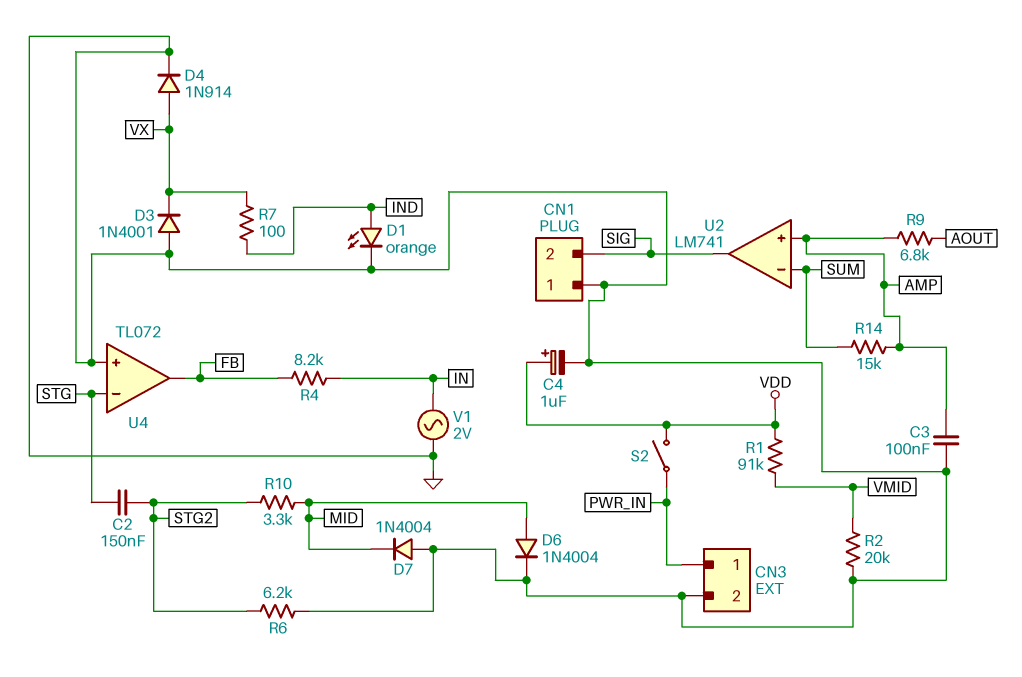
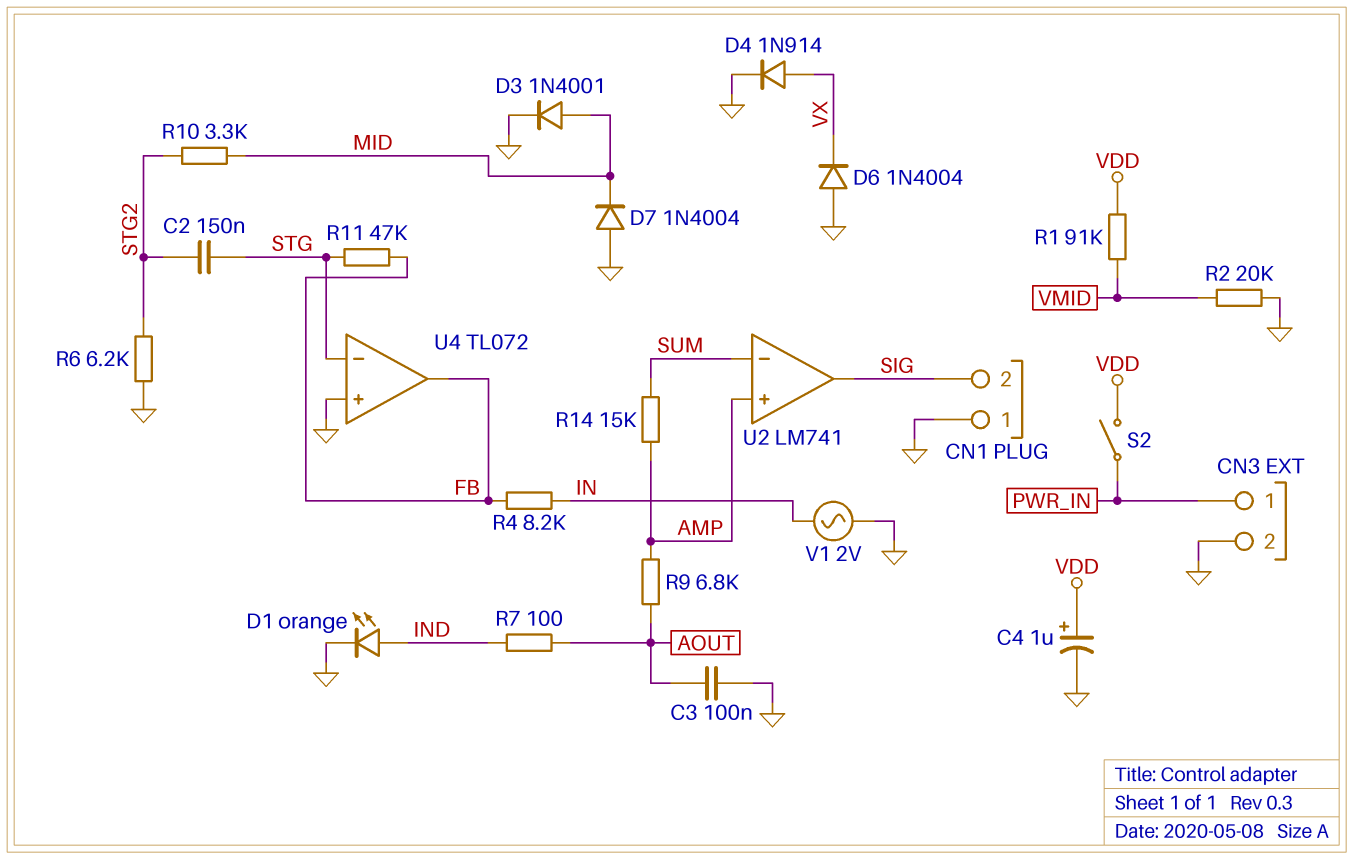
C3: 100nF (AMP, GND) -> 100nF (AOUT, GND)
D3: diode 1N4001 (A GND, K VX) -> diode 1N4001 (A MID, K GND)
D6: diode 1N4004 (A MID, K GND) -> diode 1N4004 (A GND, K VX)
R7: 100 (IND, VX) -> 100 (AOUT, IND)
R11: none -> 47k (FB, STG)

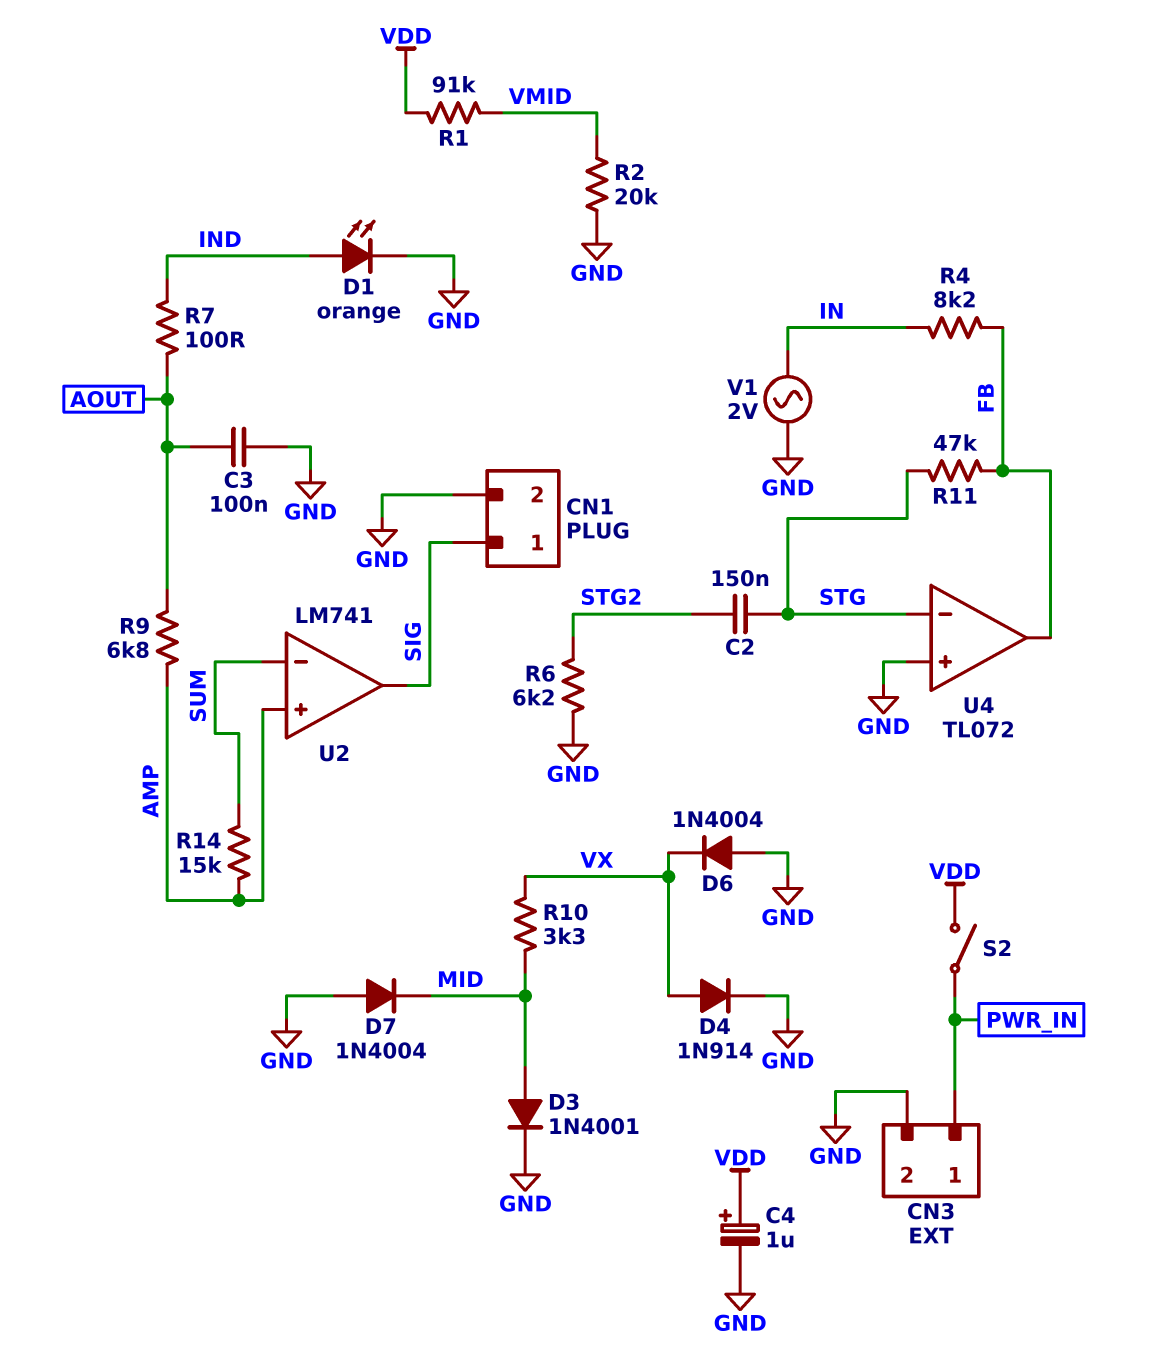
CN1 pin 1: GND -> SIG
CN1 pin 2: SIG -> GND
R10: 3.3k (MID, STG2) -> 3.3k (MID, VX)

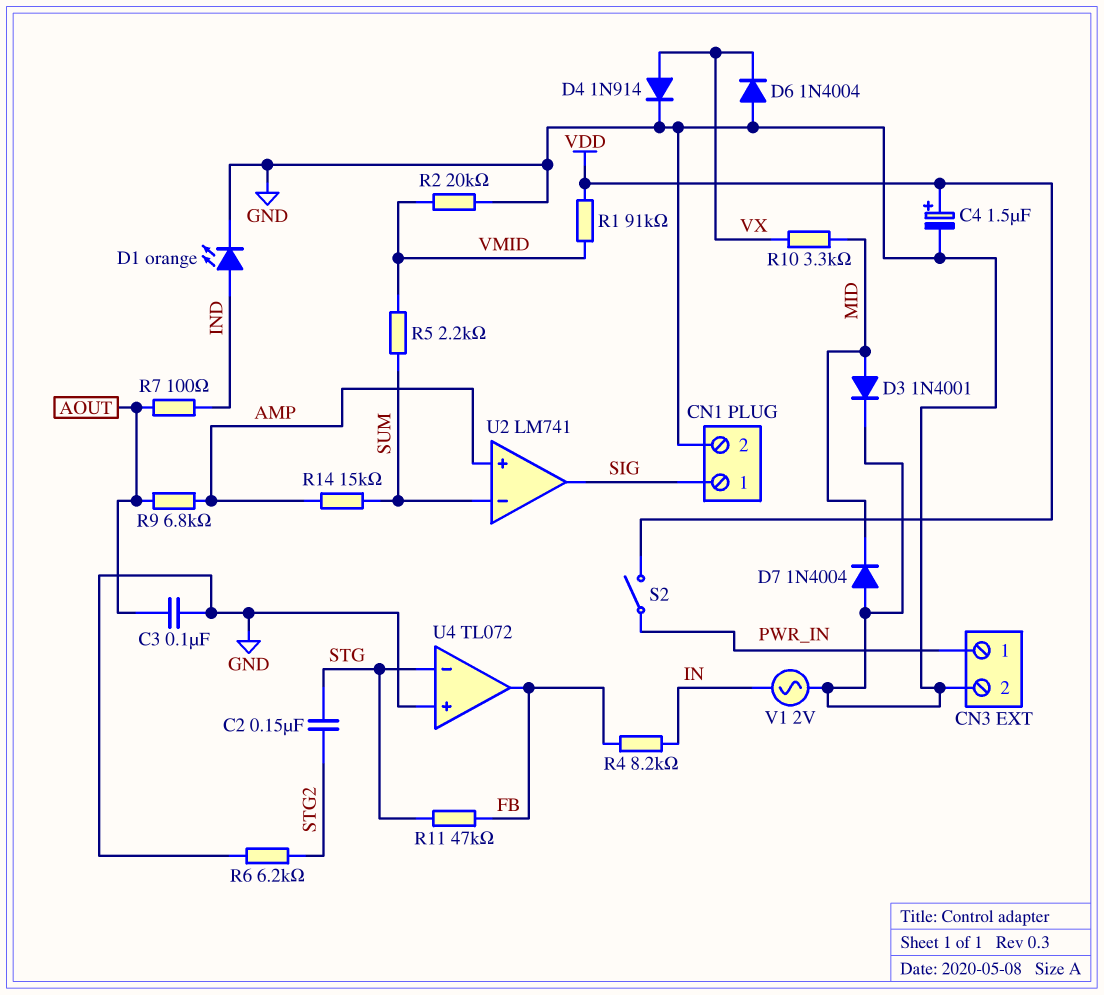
C4: 1uF (plus VDD, minus GND) -> 1.5uF (plus VDD, minus GND)
R5: none -> 2.2k (SUM, VMID)

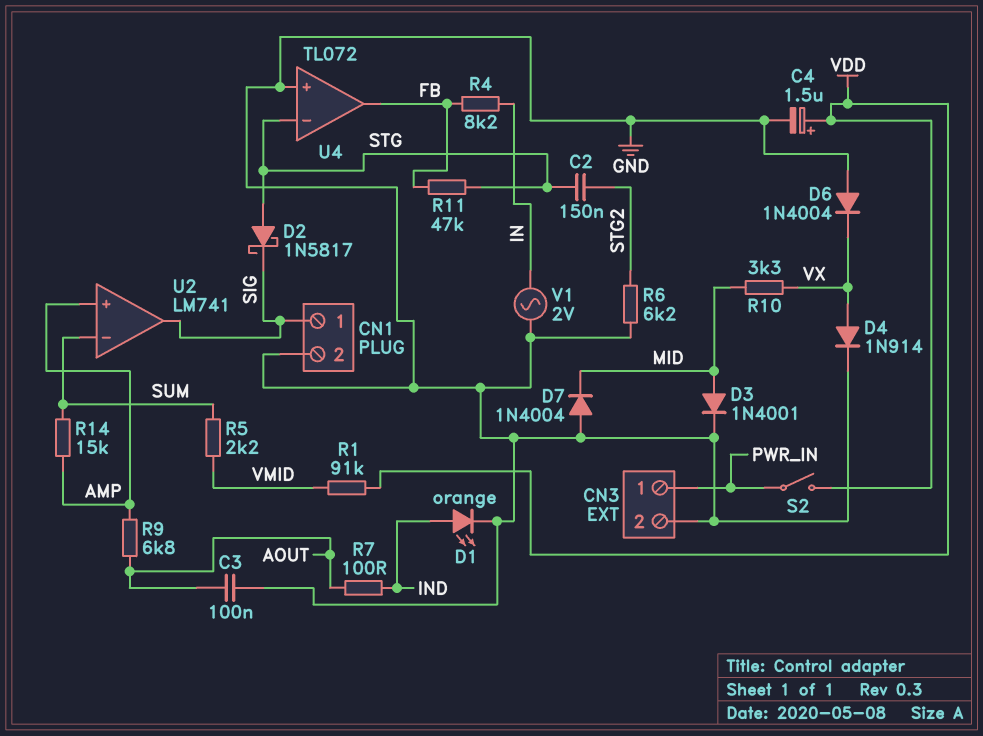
D2: none -> schottky 1N5817 (A STG, K SIG)
R2: 20k (GND, VMID) -> none

